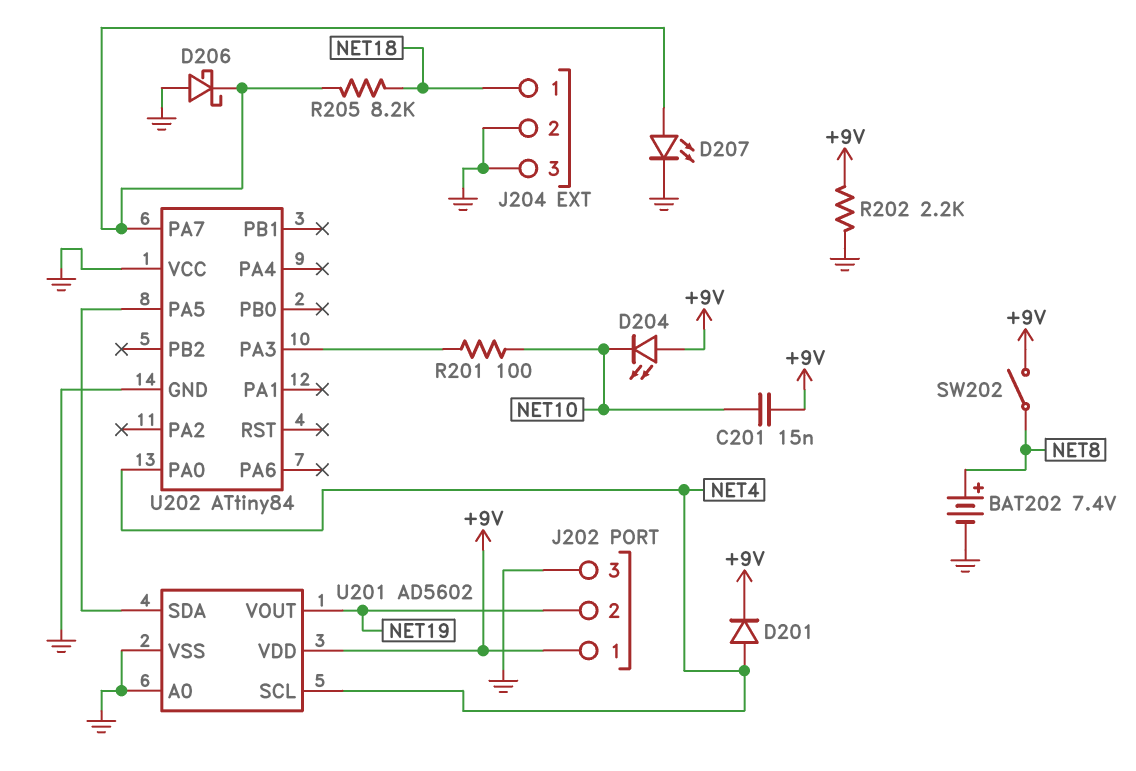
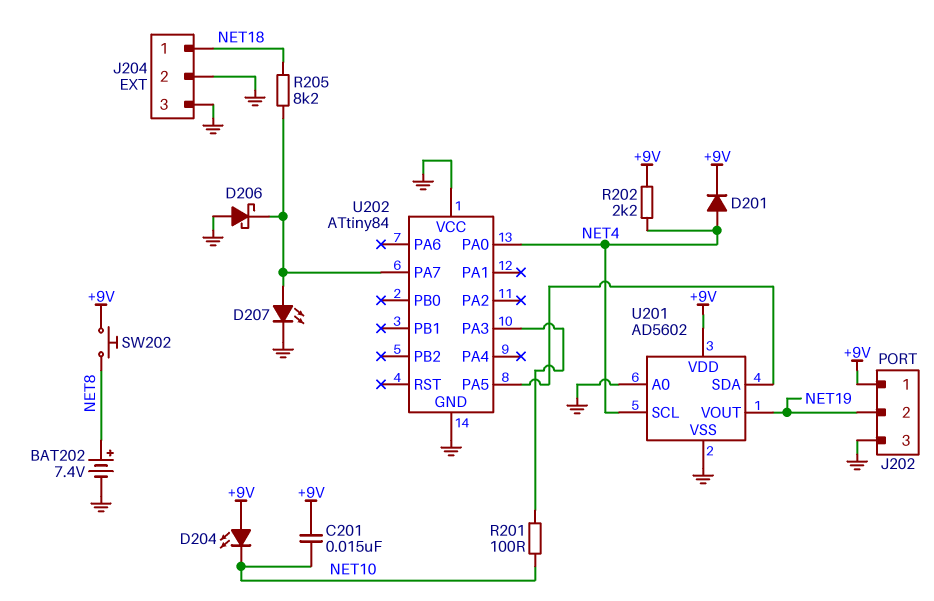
R202: 2.2k (+9V, GND) -> 2.2k (+9V, NET4)
SW202: switch (+9V, NET8) -> button (+9V, NET8)

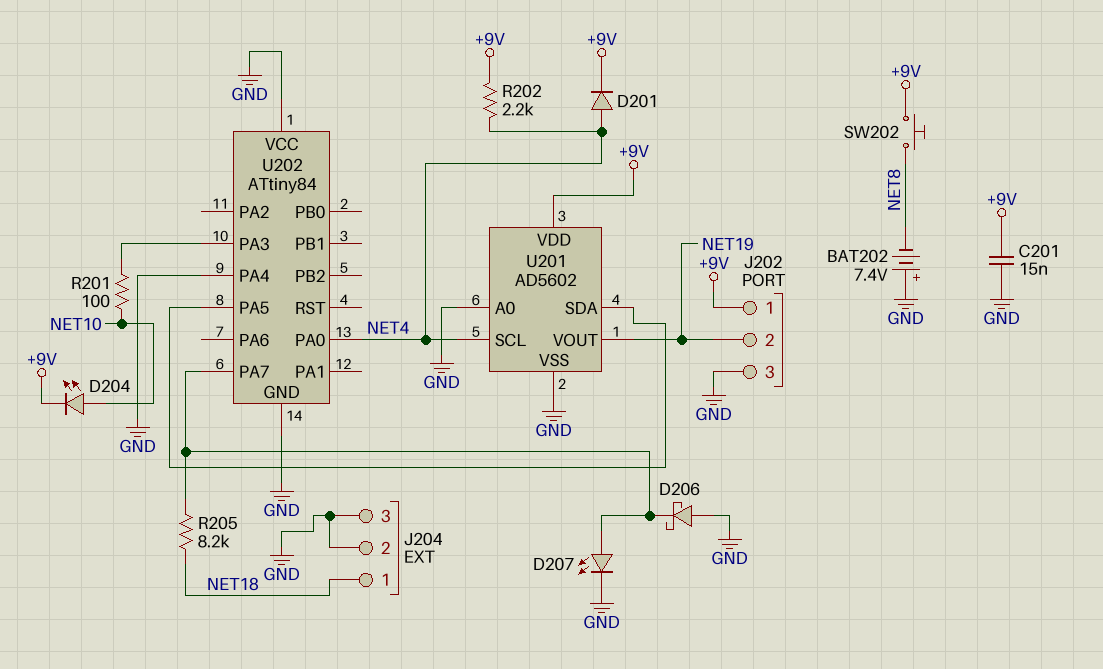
BAT202: 7.4V (plus NET8, minus GND) -> 7.4V (plus GND, minus NET8)
C201: 15nF (+9V, NET10) -> 15nF (+9V, GND)
D204: LED (A +9V, K NET10) -> LED (A NET10, K +9V)
U202 pin PA4: none -> GND

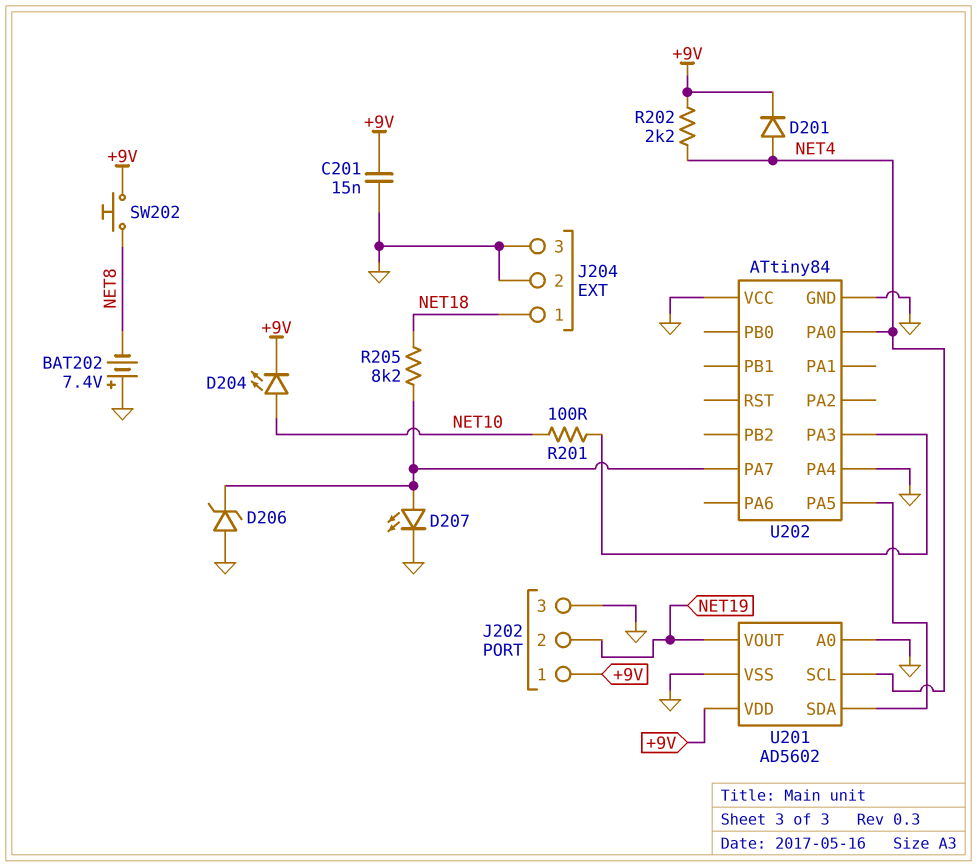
D206: schottky (A GND, K U202/PA7) -> zener (A GND, K U202/PA7)

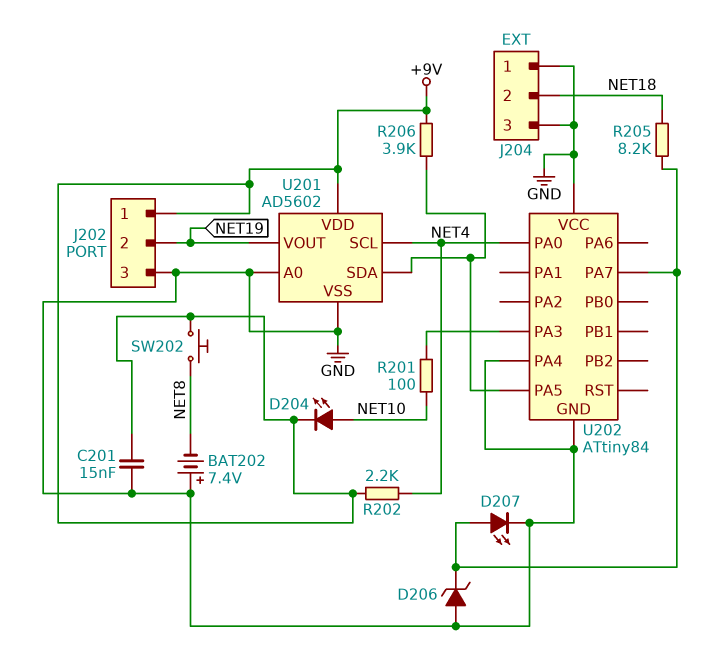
D201: diode (A NET4, K +9V) -> none
J204 pin 1: NET18 -> GND
J204 pin 2: GND -> NET18
R206: none -> 3.9k (+9V, U201/SDA)

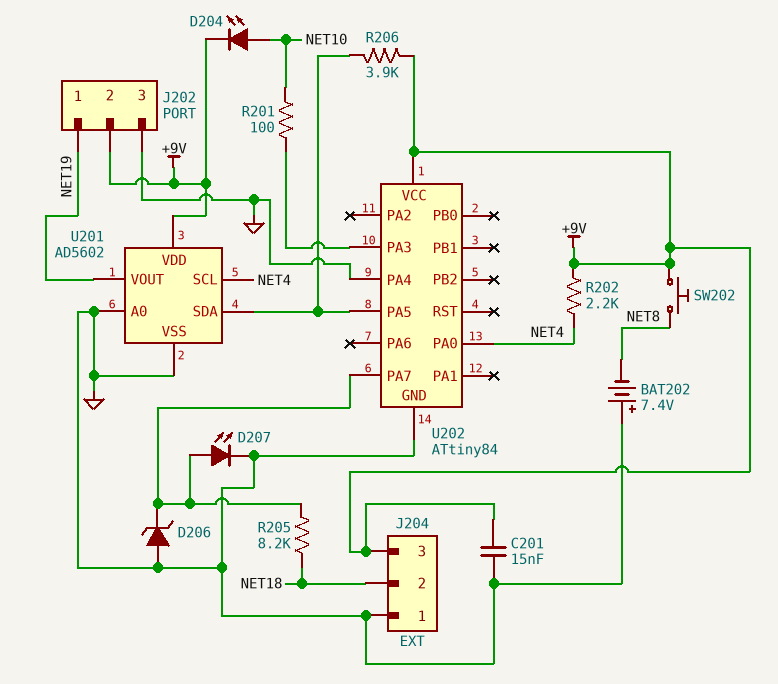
J202 pin 1: +9V -> NET19
J202 pin 2: NET19 -> +9V
J204 pin 3: GND -> +9V
U202 pin VCC: GND -> +9V

